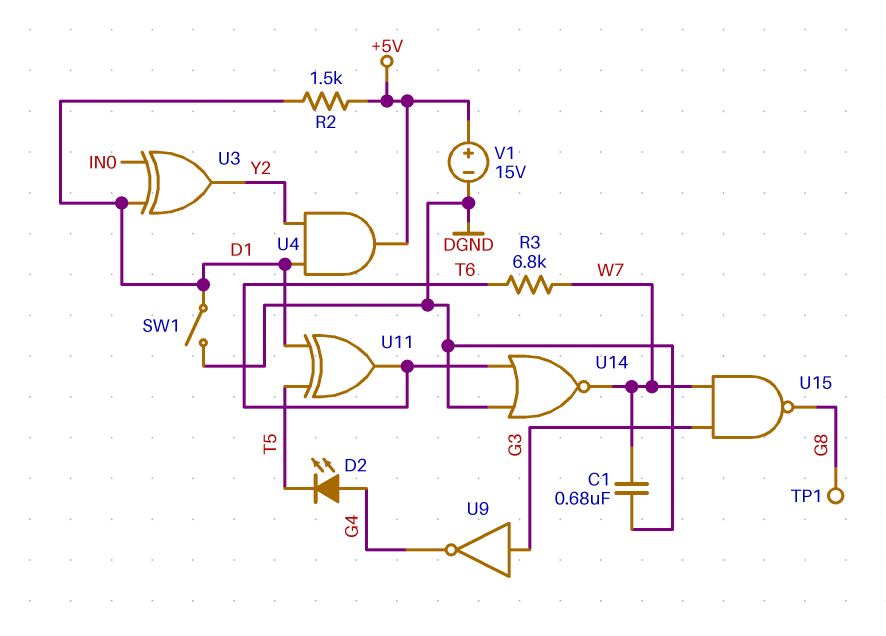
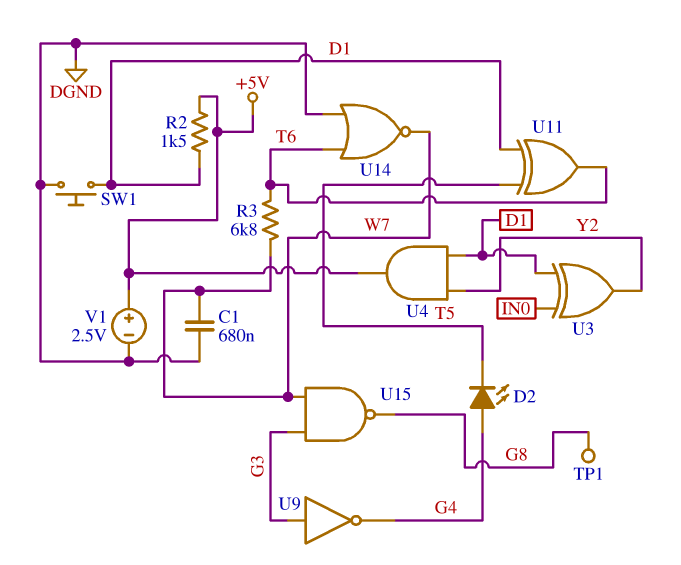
SW1: switch (D1, DGND) -> button (D1, DGND)
V1: 15V (plus +5V, minus DGND) -> 2.5V (plus +5V, minus DGND)

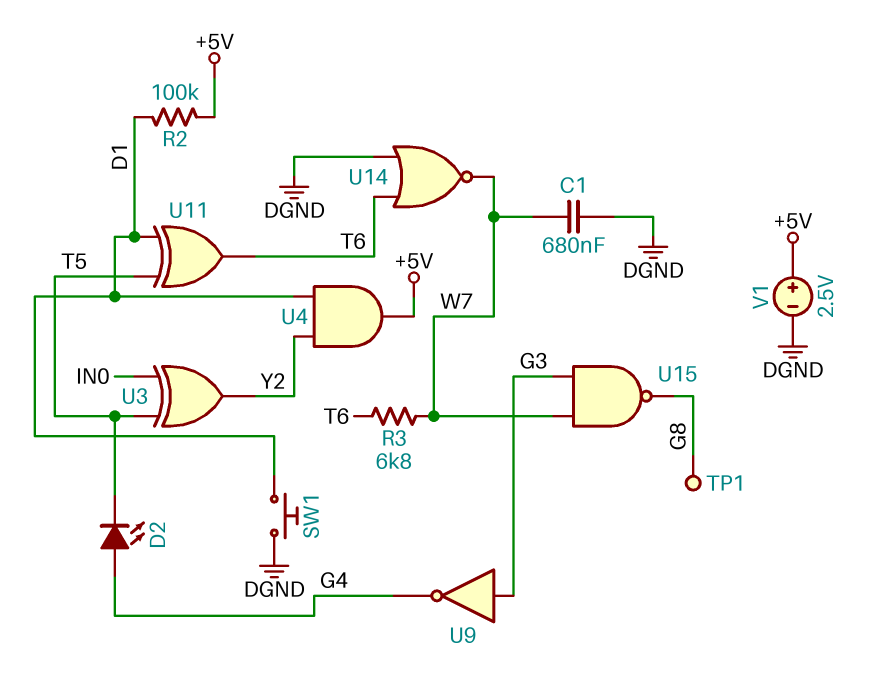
R2: 1.5k (+5V, D1) -> 100k (+5V, D1)
U3: XOR (in D1, in IN0, out Y2) -> XOR (in IN0, in T5, out Y2)

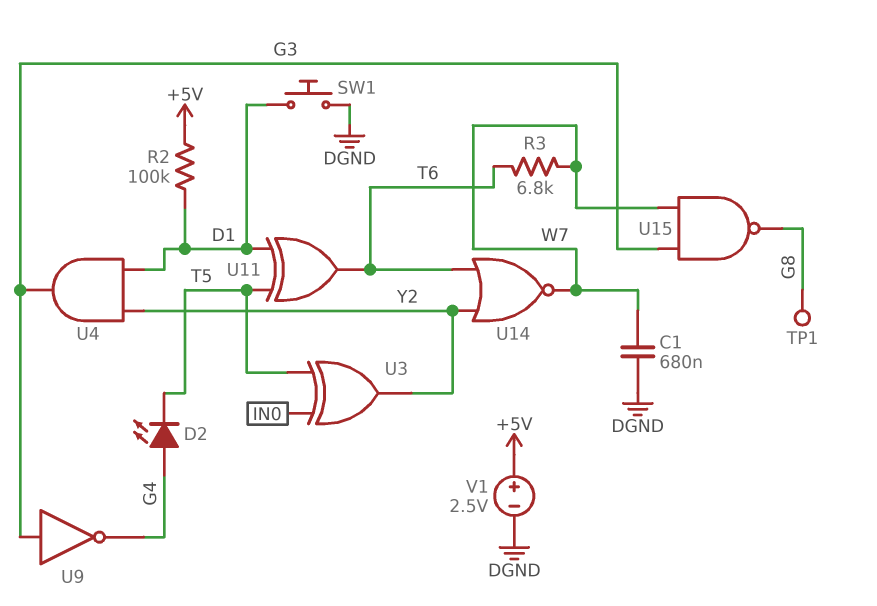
U4: AND (in D1, in Y2, out +5V) -> AND (in D1, in Y2, out G3)
U14: NOR (in DGND, in T6, out W7) -> NOR (in T6, in Y2, out W7)

